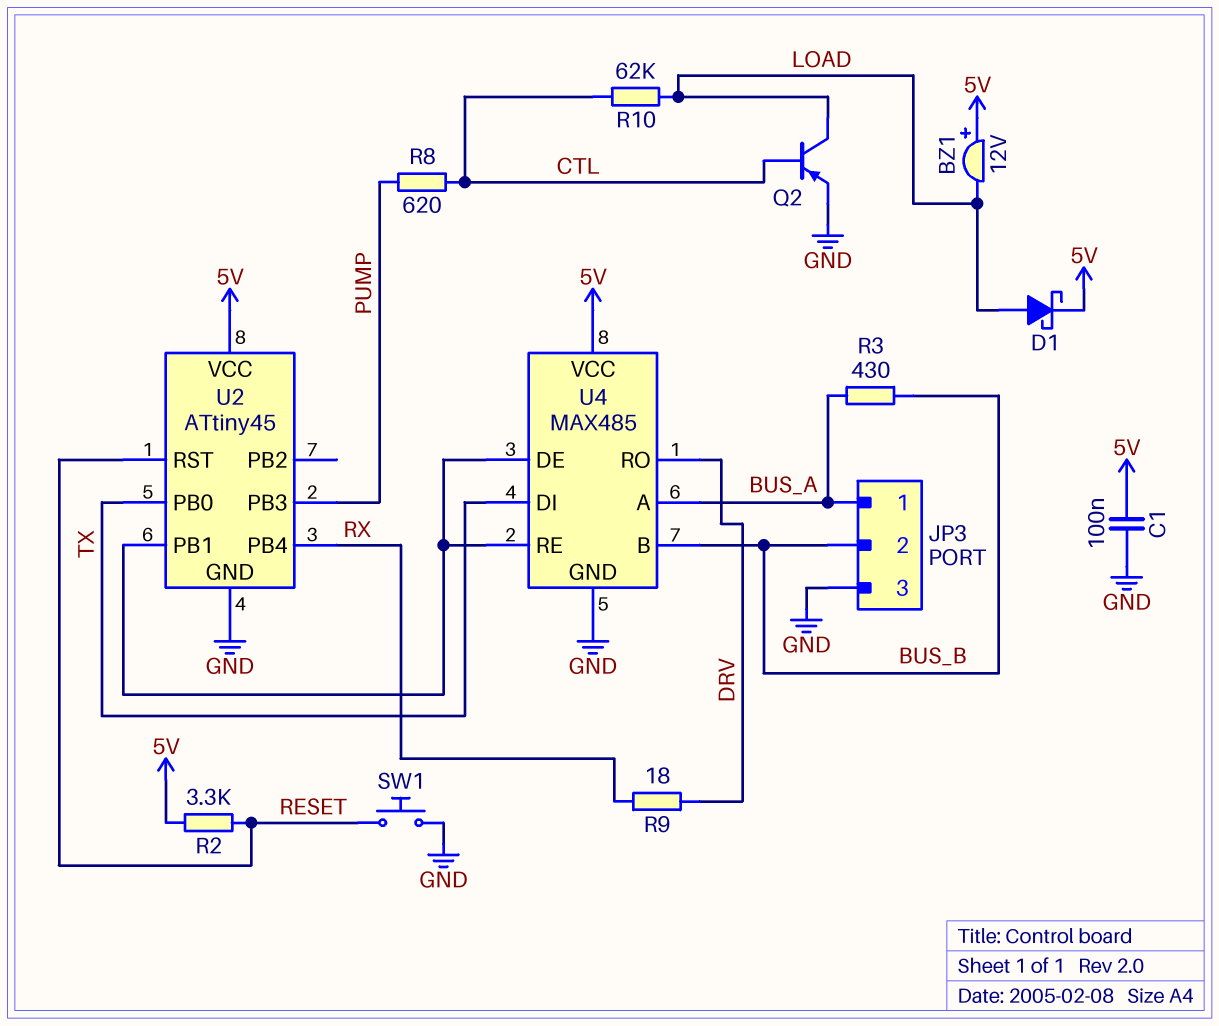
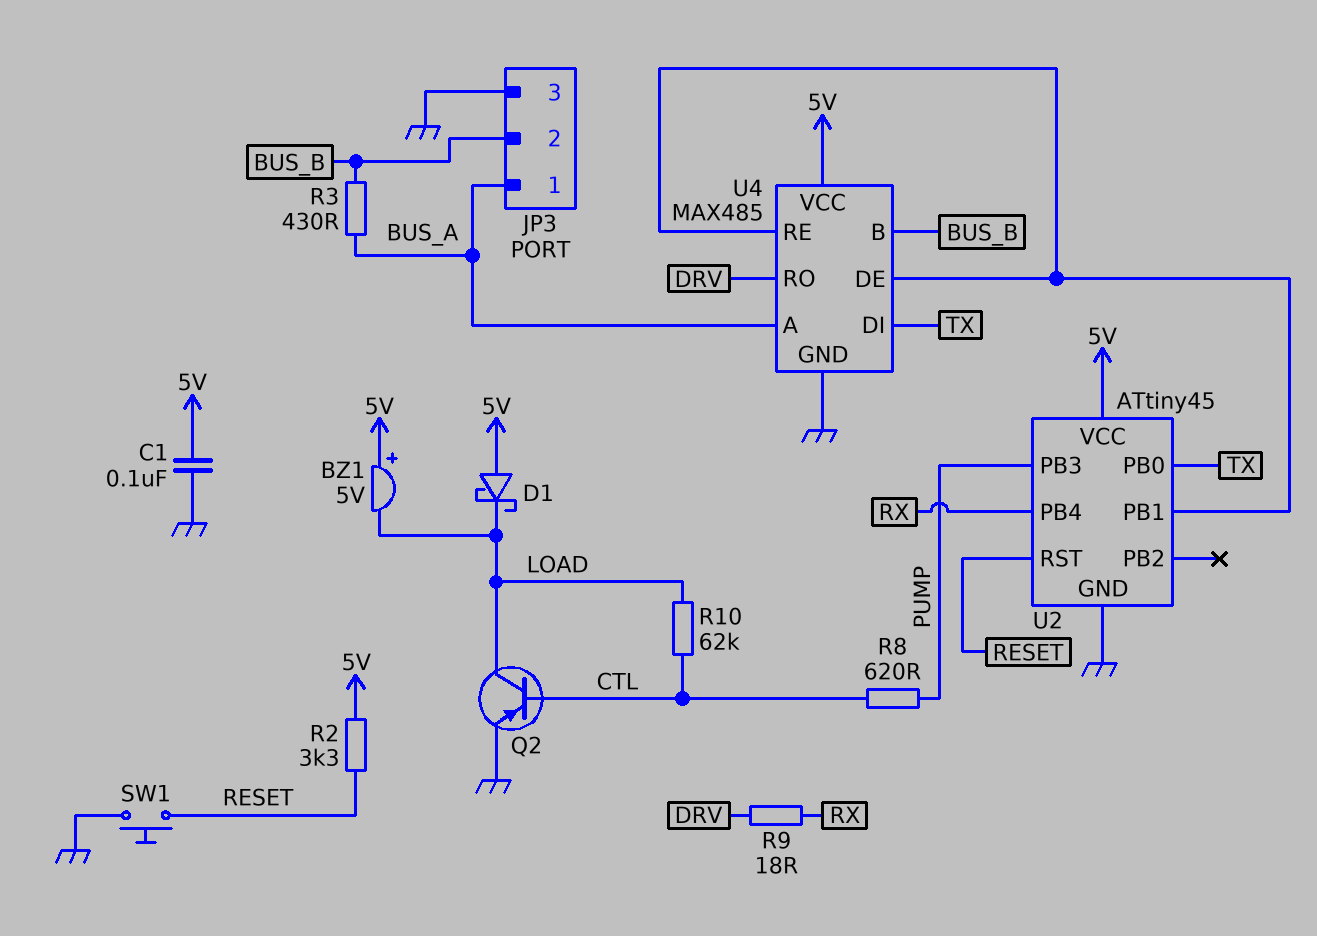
BZ1: buzzer 12V (plus 5V, minus LOAD) -> buzzer 5V (plus 5V, minus LOAD)
D1: schottky (A LOAD, K 5V) -> schottky (A 5V, K LOAD)

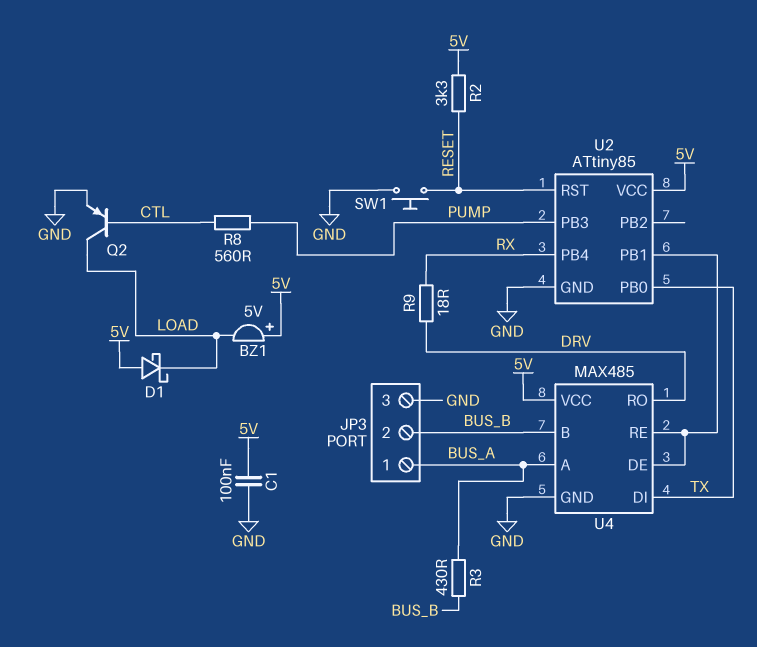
R8: 620 (CTL, PUMP) -> 560 (CTL, PUMP)
R10: 62k (CTL, LOAD) -> none
U2: ATtiny45 -> ATtiny85

